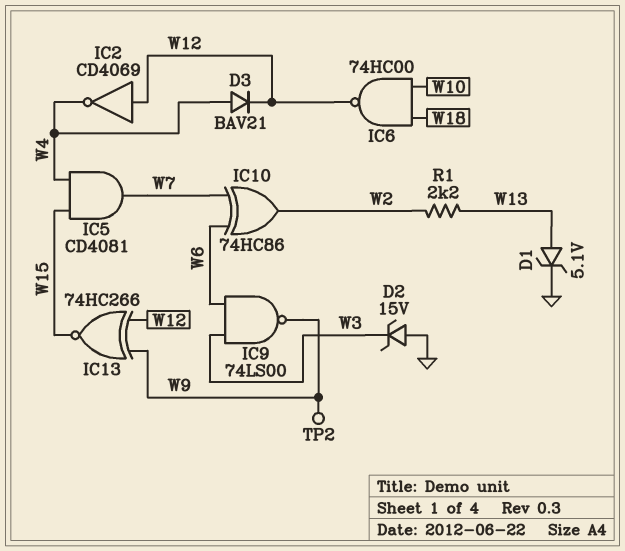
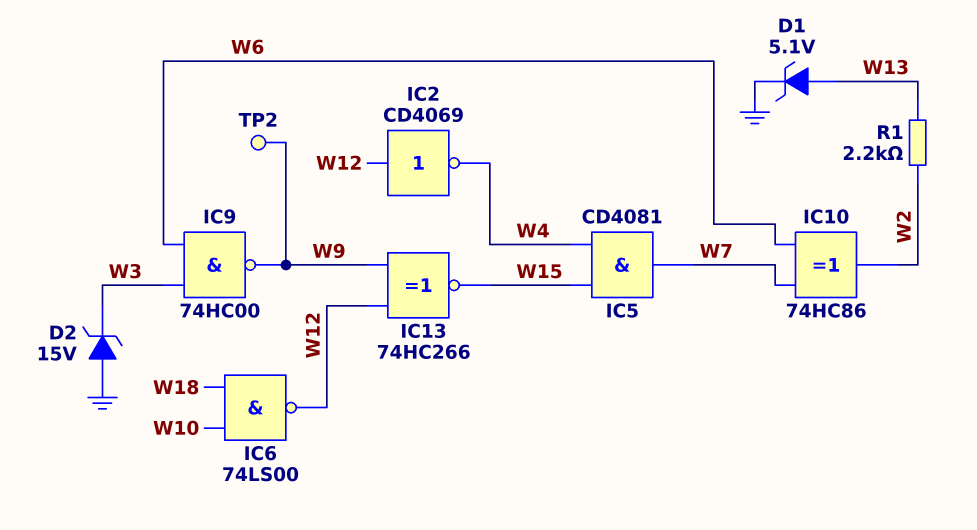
D3: diode BAV21 (A W4, K W12) -> none
IC6: NAND 74HC00 (in W10, in W18, out W12) -> NAND 74LS00 (in W10, in W18, out W12)
IC9: NAND 74LS00 (in W3, in W6, out W9) -> NAND 74HC00 (in W3, in W6, out W9)

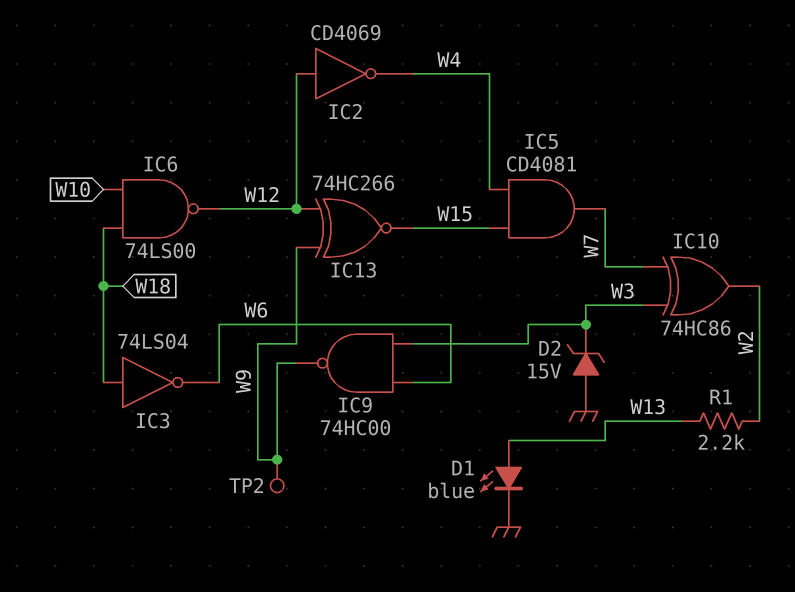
D1: zener 5.1V (A W13, K GND) -> LED blue (A W13, K GND)
IC3: none -> NOT 74LS04 (in W18, out W6)
IC10: XOR 74HC86 (in W6, in W7, out W2) -> XOR 74HC86 (in W3, in W7, out W2)

